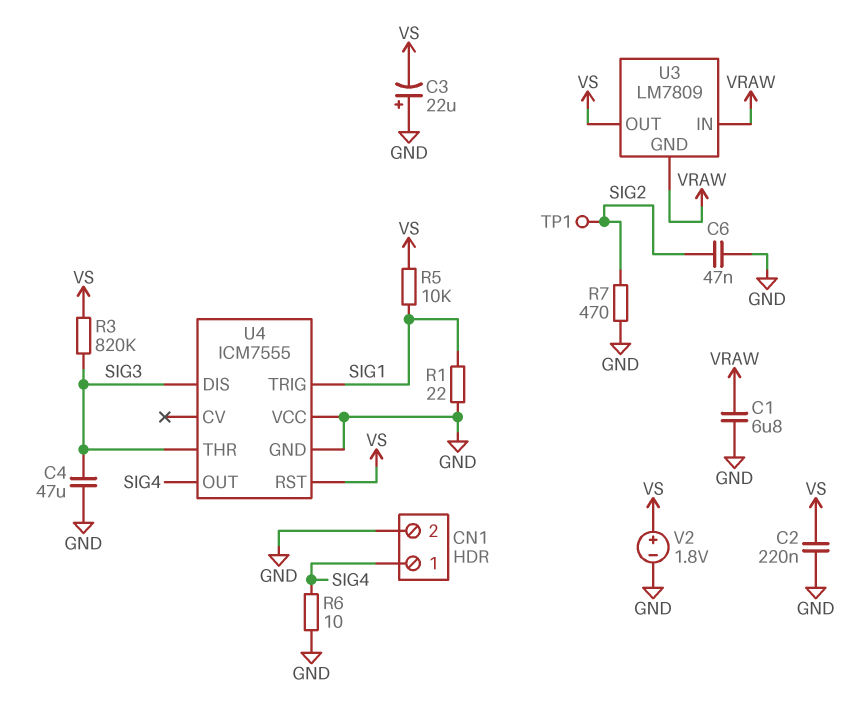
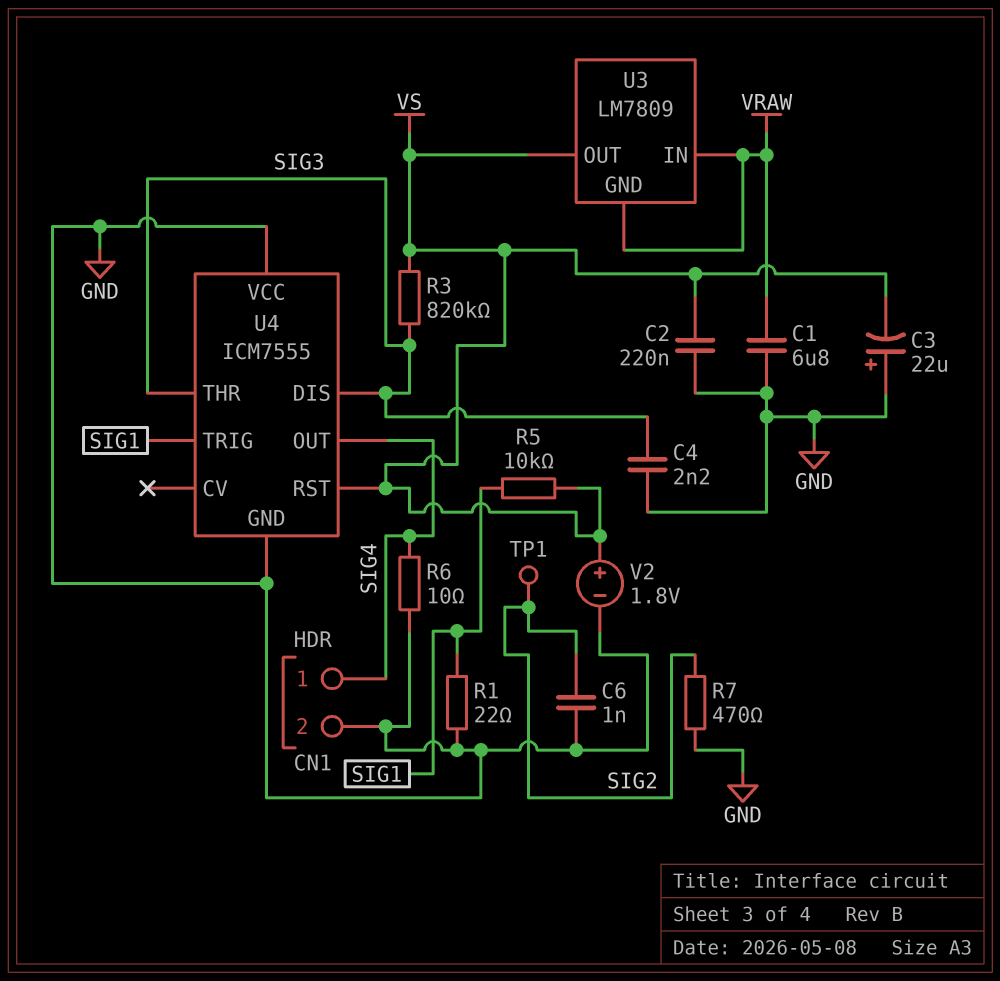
C4: 47uF (GND, SIG3) -> 2.2nF (GND, SIG3)
C6: 47nF (GND, SIG2) -> 1nF (GND, SIG2)

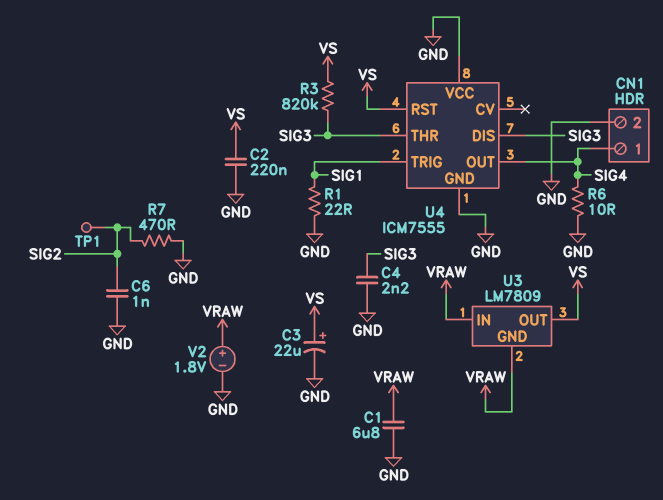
C3: 22uF (plus GND, minus VS) -> 22uF (plus VS, minus GND)
R5: 10k (SIG1, VS) -> none
V2: 1.8V (plus VS, minus GND) -> 1.8V (plus VRAW, minus GND)

